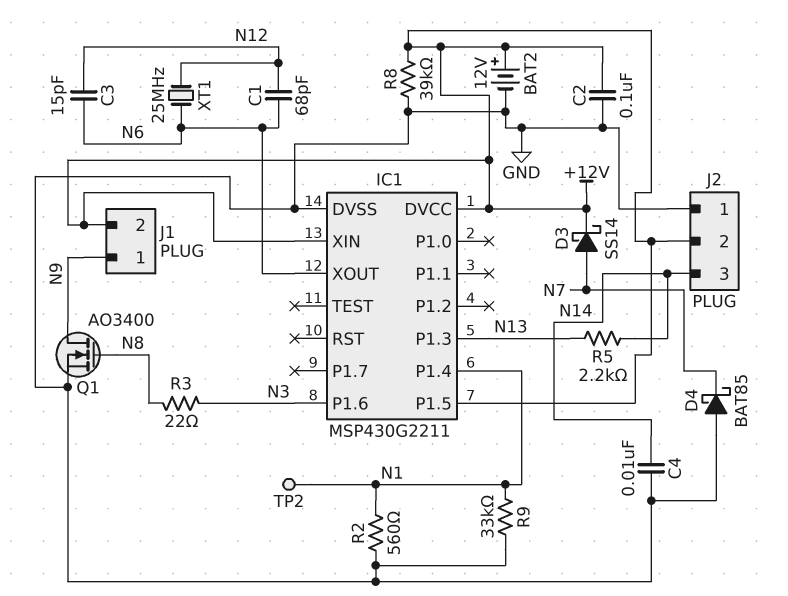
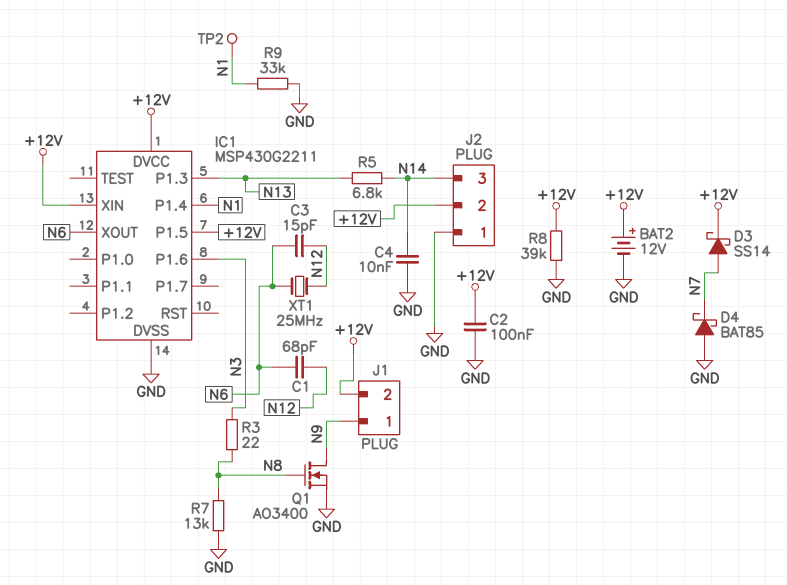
R2: 560 (GND, N1) -> none
R5: 2.2k (N13, N14) -> 6.8k (N13, N14)
R7: none -> 13k (GND, N8)

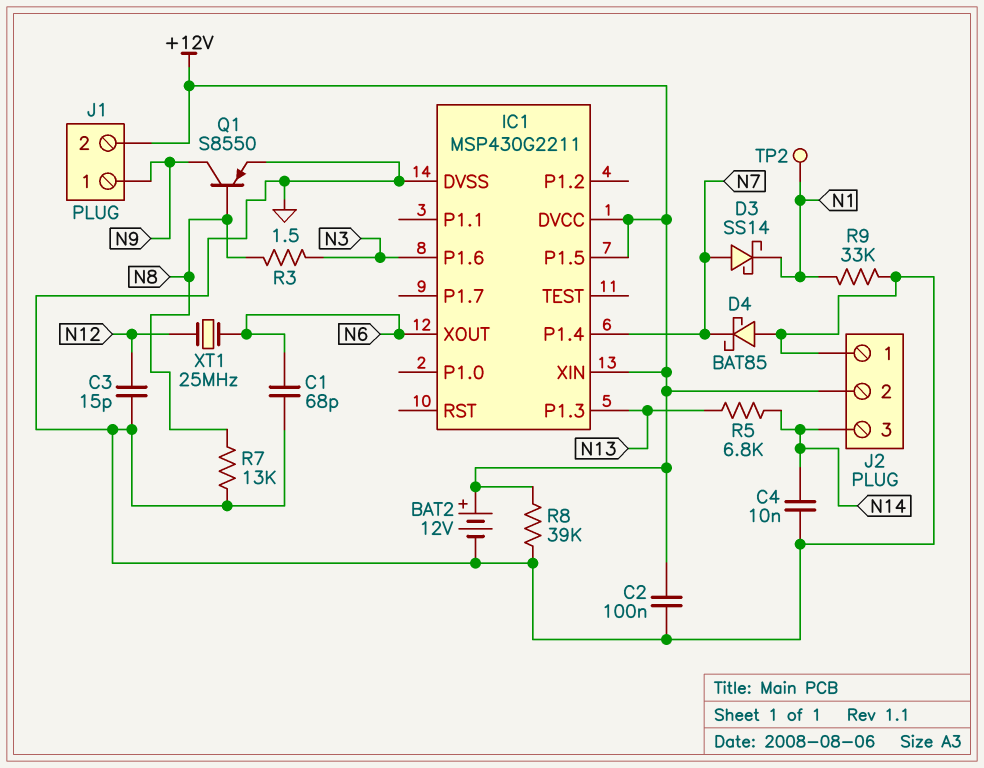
C1: 68pF (N6, N12) -> 68pF (GND, N6)
C3: 15pF (N6, N12) -> 15pF (GND, N12)
D3: schottky SS14 (A N7, K +12V) -> schottky SS14 (A N7, K N1)
IC1 pin P1.4: N1 -> N7
Q1: NMOS AO3400 (G N8, D N9, S GND) -> PNP S8550 (B N8, C N9, E GND)
R3: 22 (N3, N8) -> 1.5 (N3, N8)

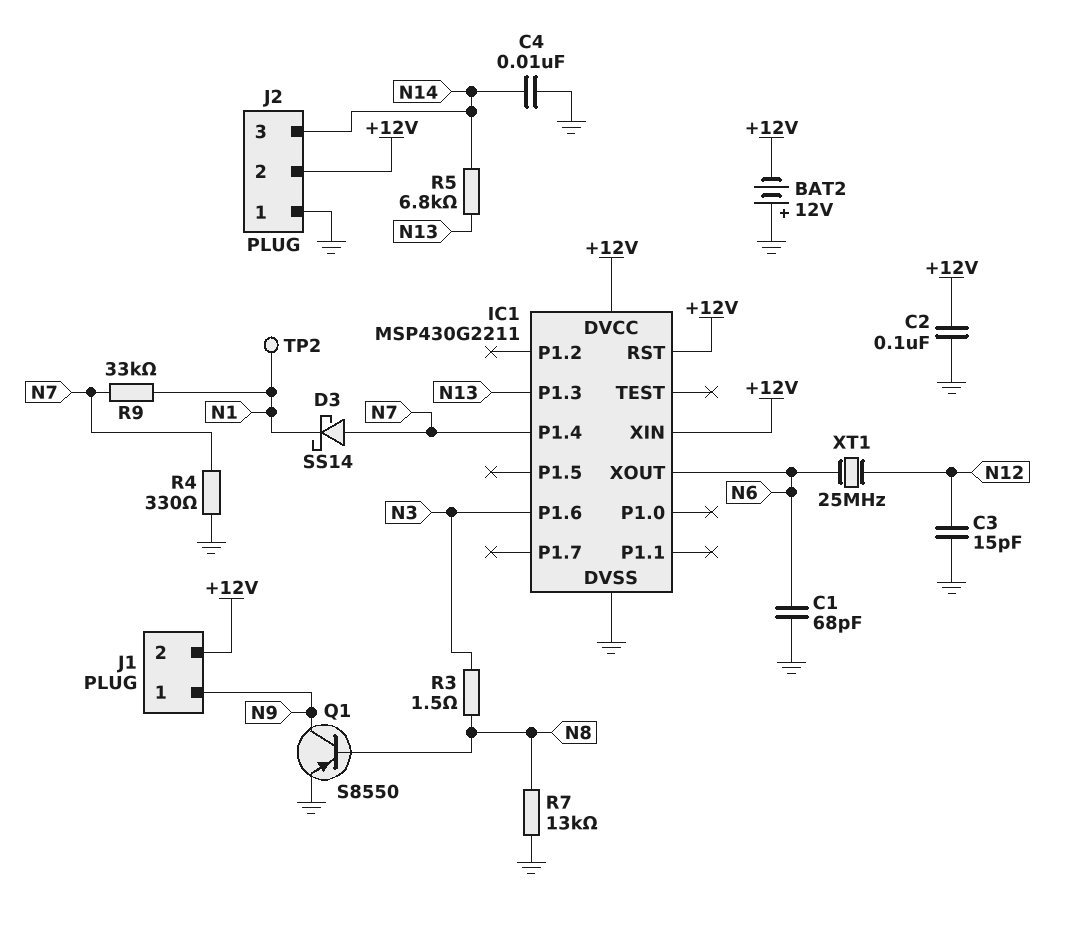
BAT2: 12V (plus +12V, minus GND) -> 12V (plus GND, minus +12V)
D4: schottky BAT85 (A GND, K N7) -> none
IC1 pin P1.5: +12V -> none
IC1 pin RST: none -> +12V
R4: none -> 330 (GND, N7)
R8: 39k (+12V, GND) -> none
R9: 33k (GND, N1) -> 33k (N1, N7)

